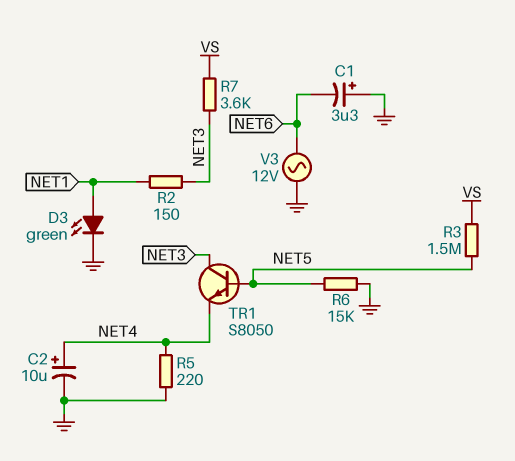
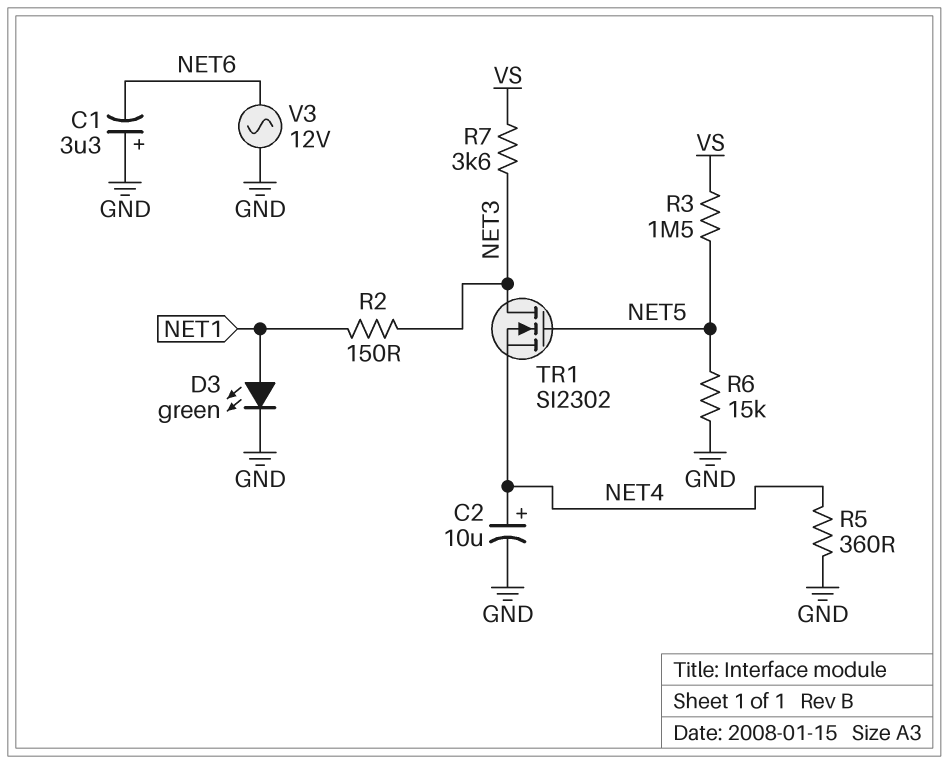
R5: 220 (GND, NET4) -> 360 (GND, NET4)
TR1: NPN S8050 (B NET5, C NET3, E NET4) -> NMOS SI2302 (G NET5, D NET3, S NET4)

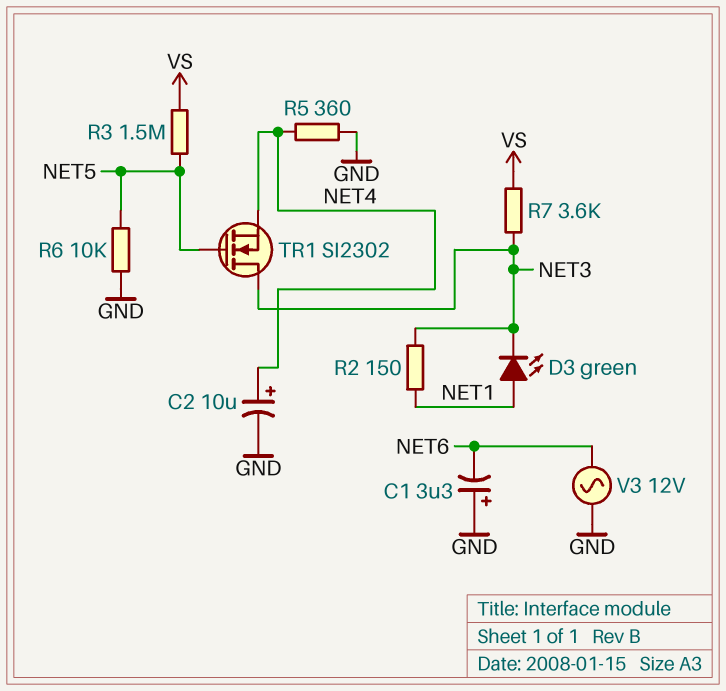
D3: LED green (A NET1, K GND) -> LED green (A NET1, K NET3)
R6: 15k (GND, NET5) -> 10k (GND, NET5)

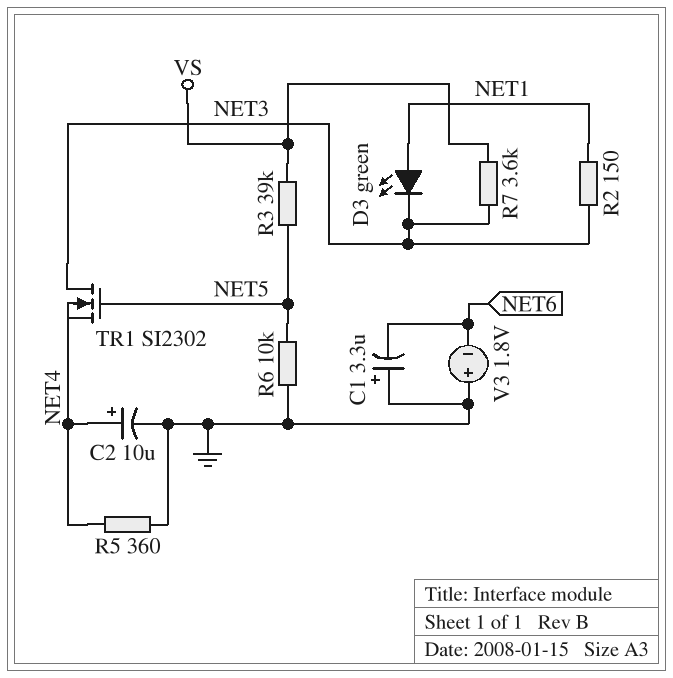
R3: 1.5M (NET5, VS) -> 39k (NET5, VS)
V3: AC 12V (GND, NET6) -> 1.8V (plus GND, minus NET6)

